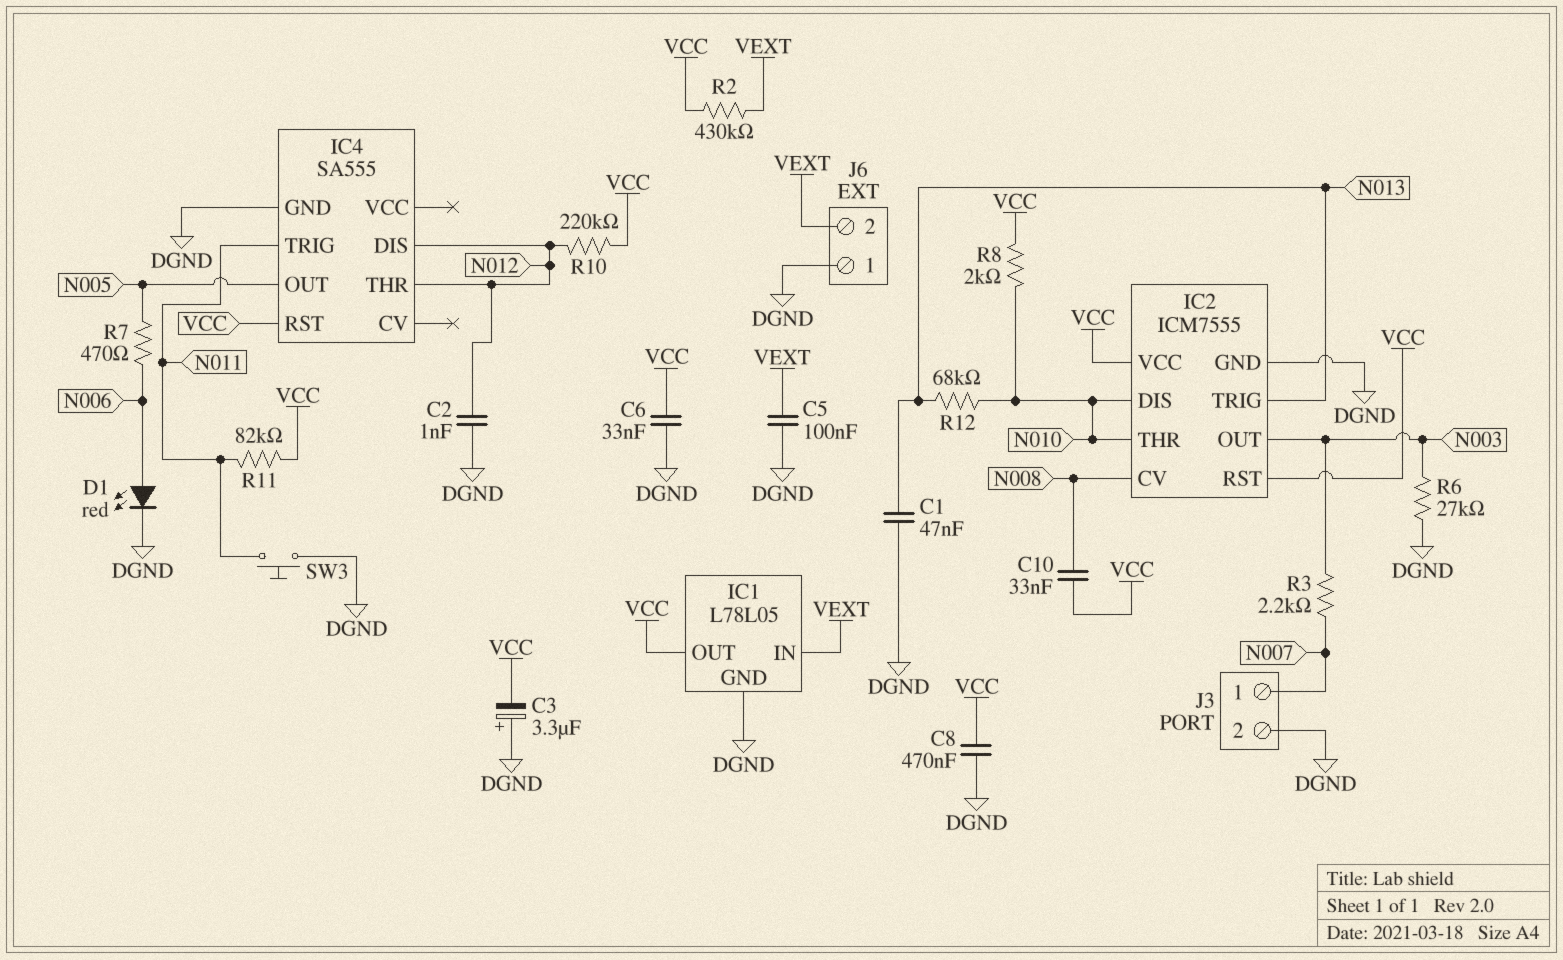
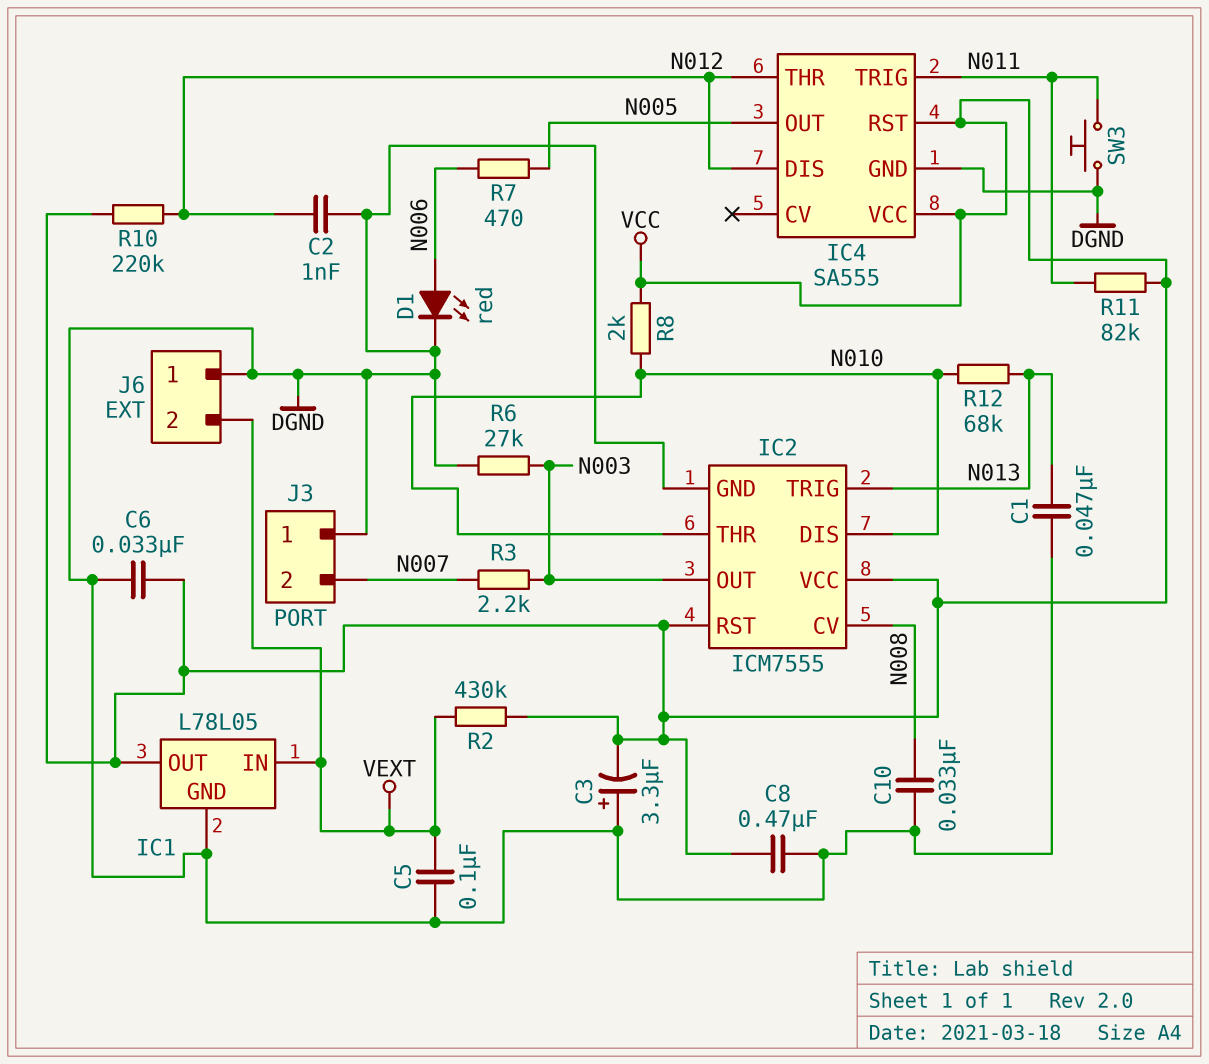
C10: 33nF (N008, VCC) -> 33nF (DGND, N008)
IC4 pin VCC: none -> VCC
J3 pin 1: N007 -> DGND
J3 pin 2: DGND -> N007

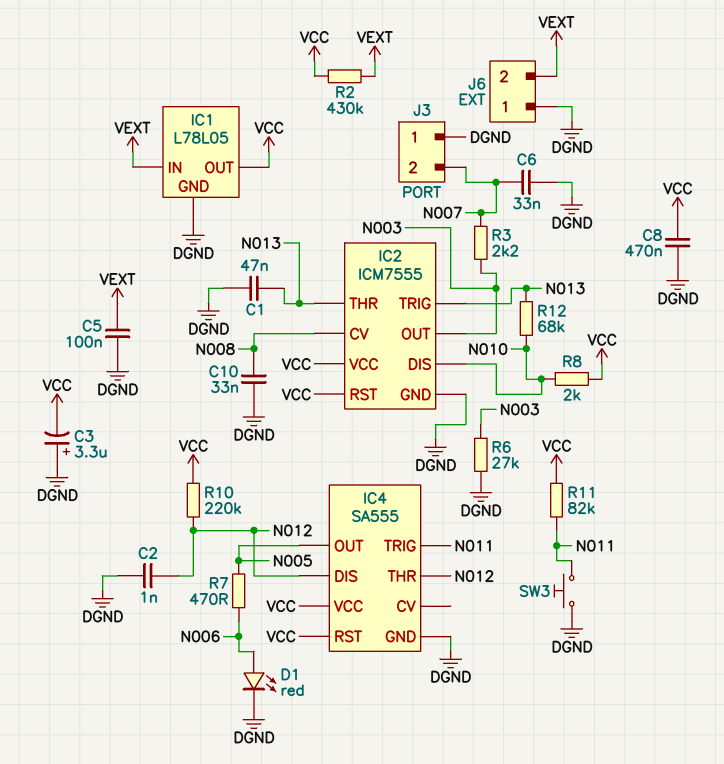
C6: 33nF (DGND, VCC) -> 33nF (DGND, N007)
IC2 pin THR: N010 -> N013

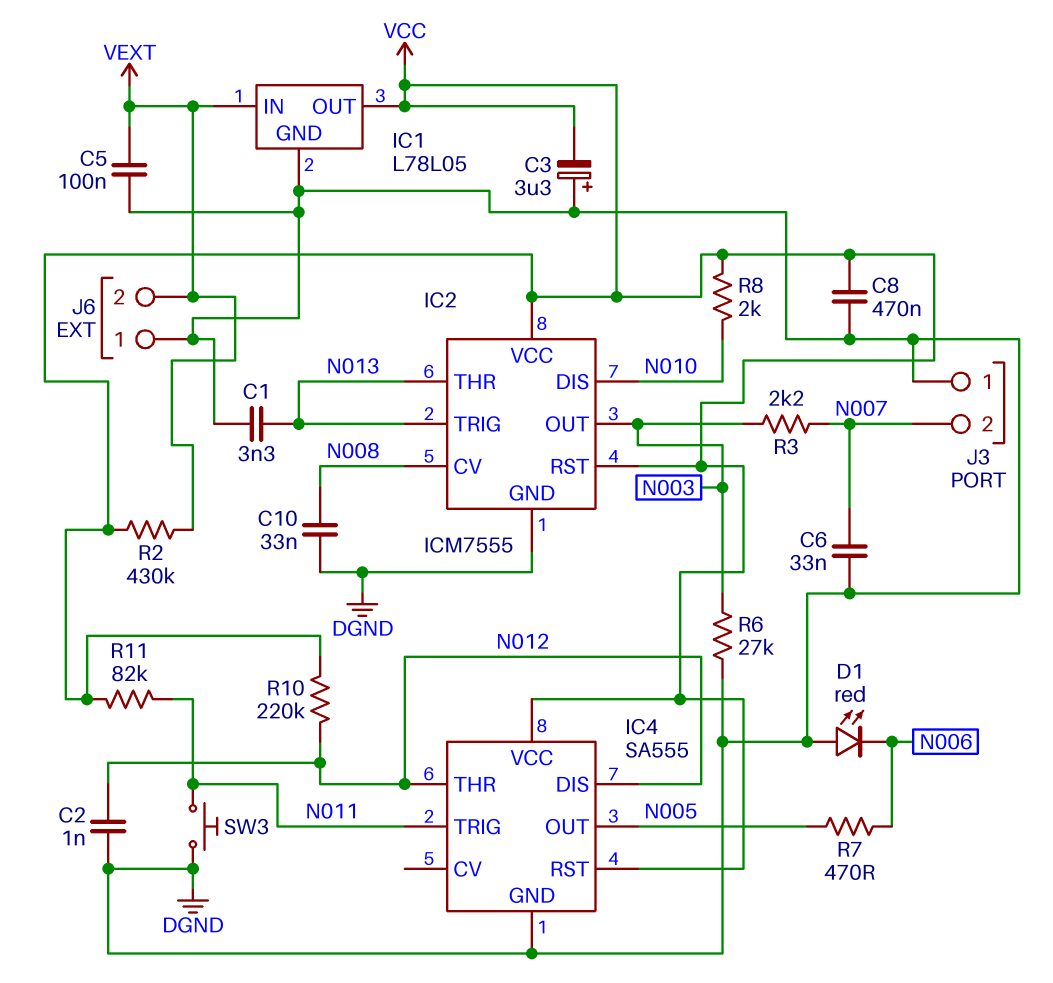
C1: 47nF (DGND, N013) -> 3.3nF (DGND, N013)
D1: LED red (A N006, K DGND) -> LED red (A DGND, K N006)
R12: 68k (N010, N013) -> none

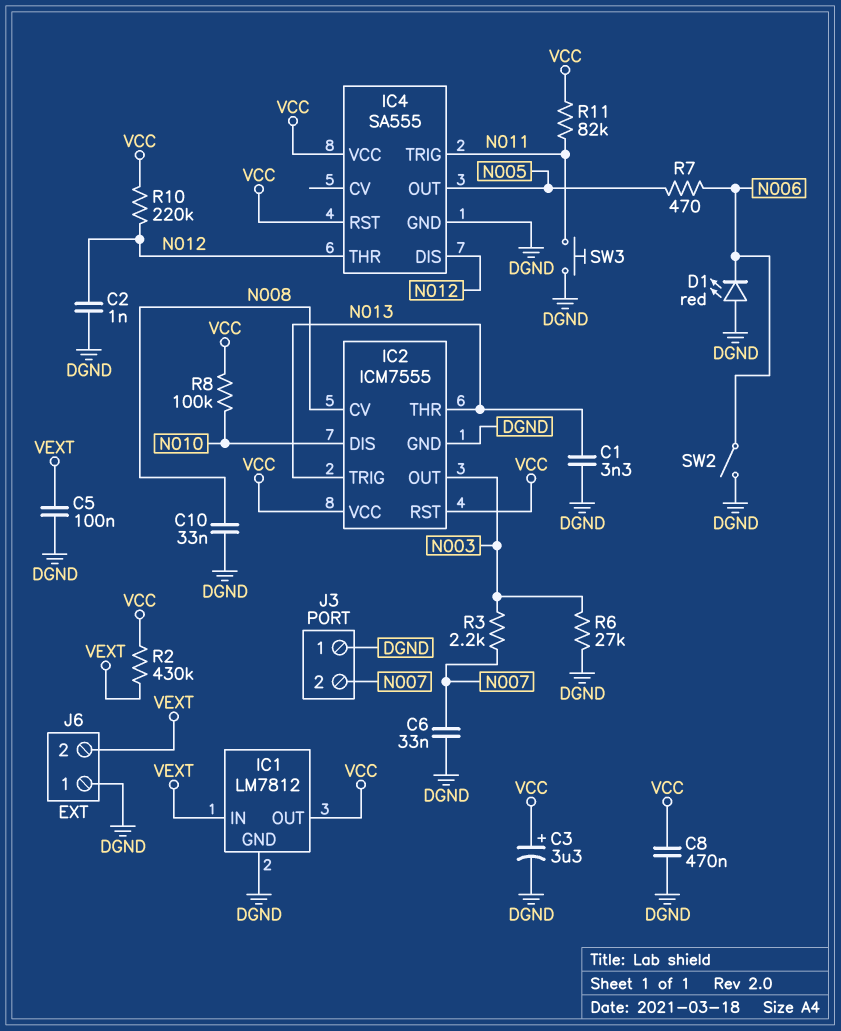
C3: 3.3uF (plus DGND, minus VCC) -> 3.3uF (plus VCC, minus DGND)
IC1: L78L05 -> LM7812
R8: 2k (N010, VCC) -> 100k (N010, VCC)
SW2: none -> switch (DGND, N006)

